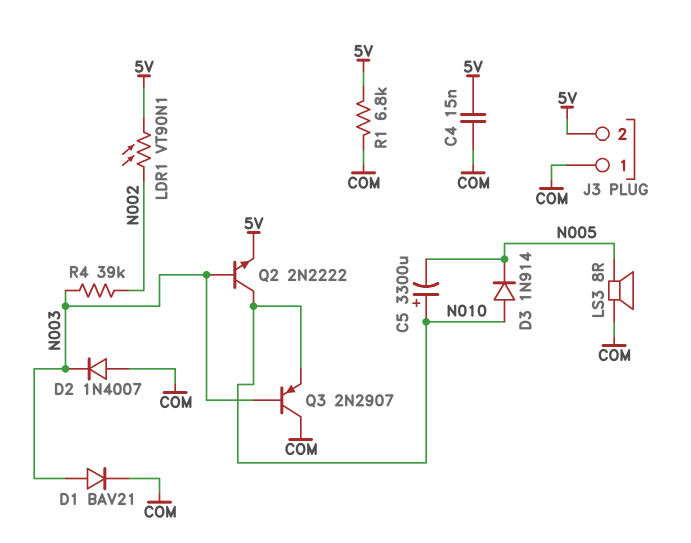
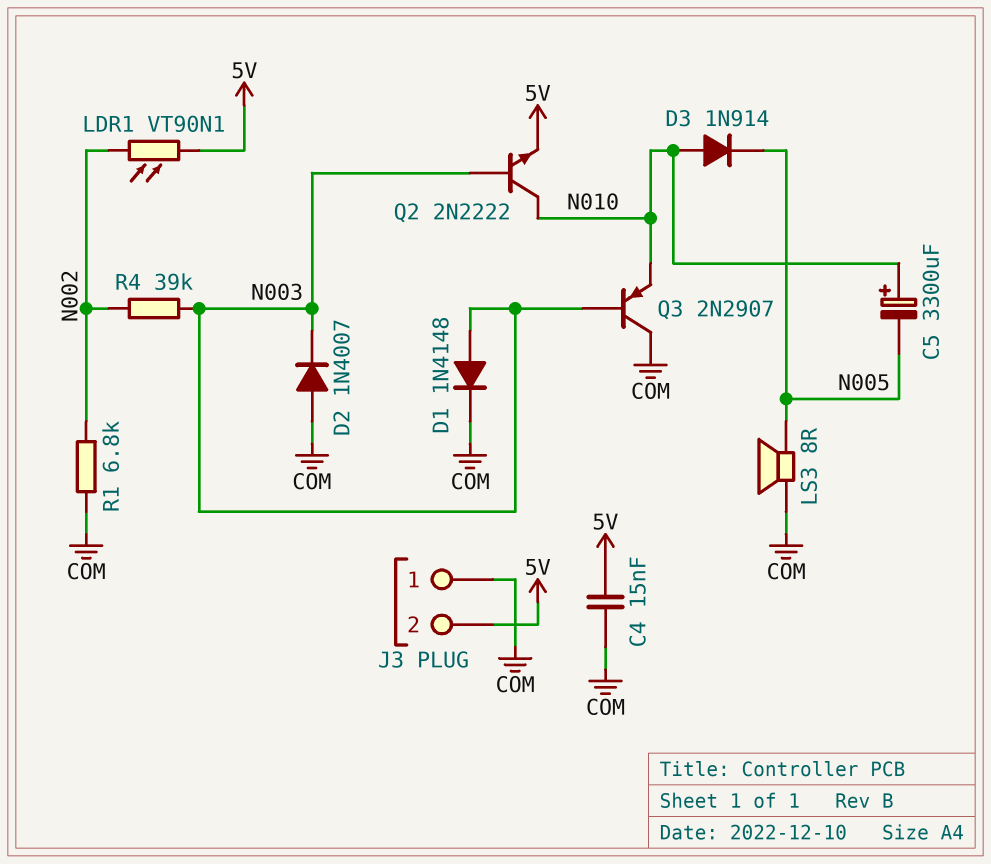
D1: diode BAV21 (A N003, K COM) -> diode 1N4148 (A N003, K COM)
R1: 6.8k (5V, COM) -> 6.8k (COM, N002)

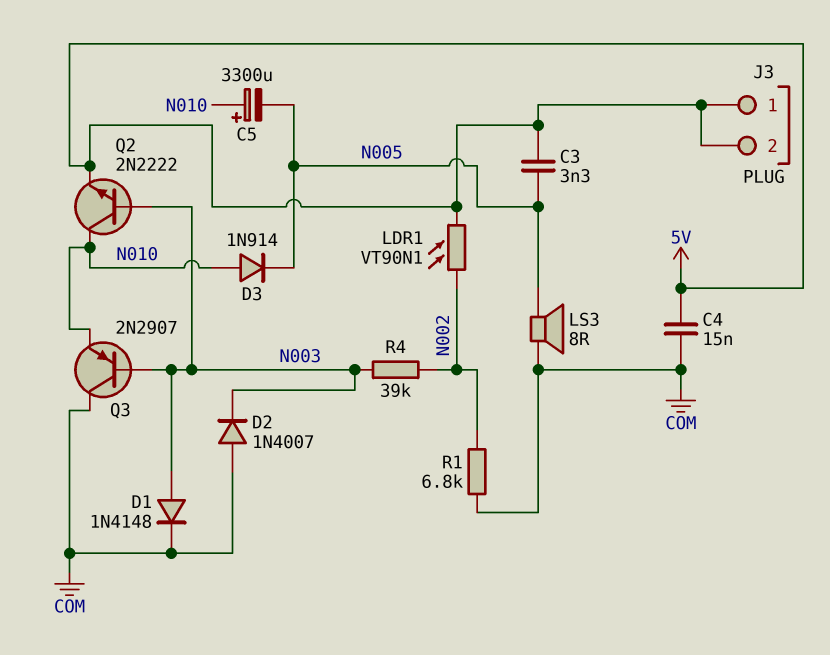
C3: none -> 3.3nF (5V, N005)
J3 pin 1: COM -> 5V

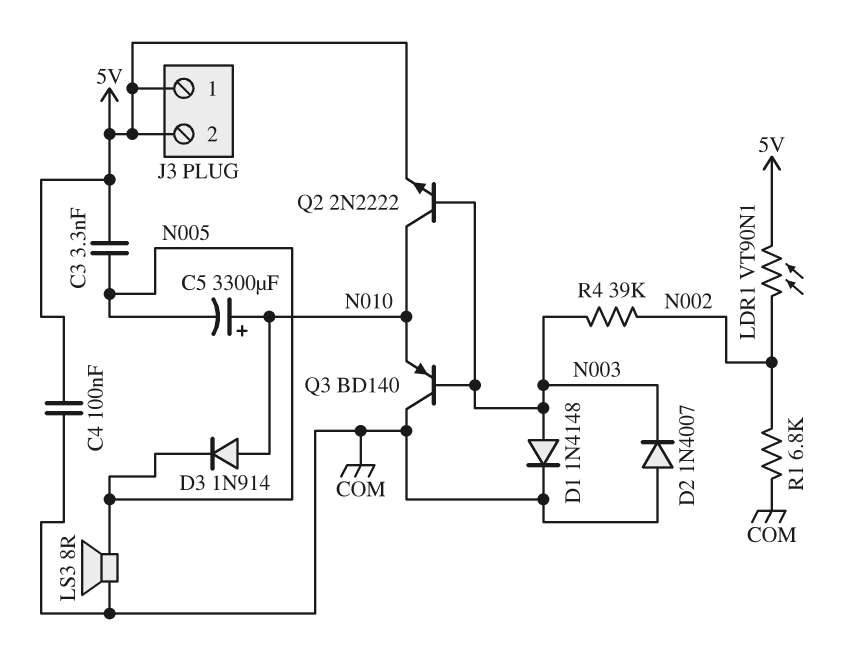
C4: 15nF (5V, COM) -> 100nF (5V, COM)
Q3: PNP 2N2907 (B N003, C COM, E N010) -> PNP BD140 (B N003, C COM, E N010)

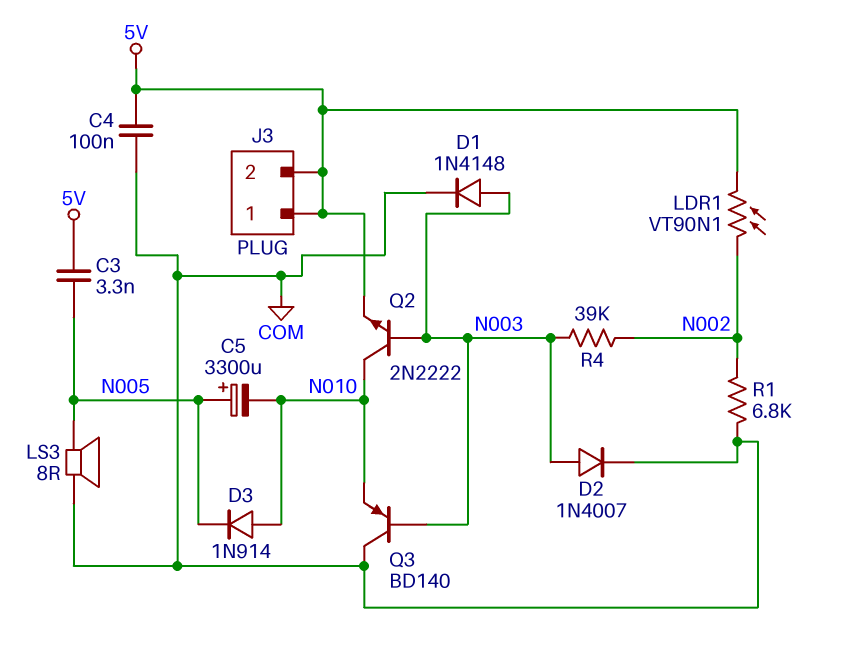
C5: 3300uF (plus N010, minus N005) -> 3300uF (plus N005, minus N010)
D2: diode 1N4007 (A COM, K N003) -> diode 1N4007 (A N003, K COM)

